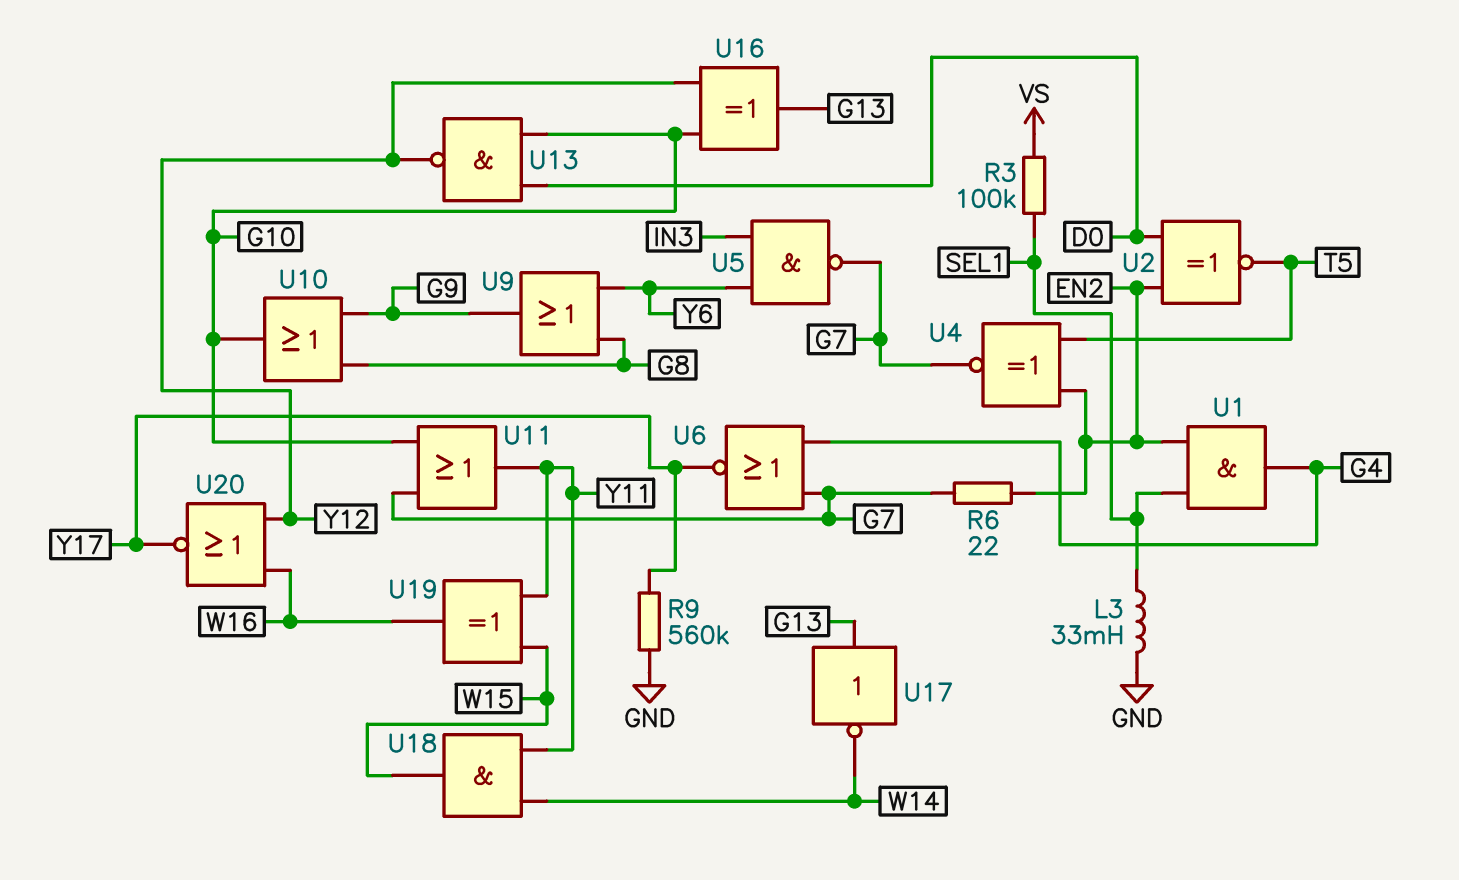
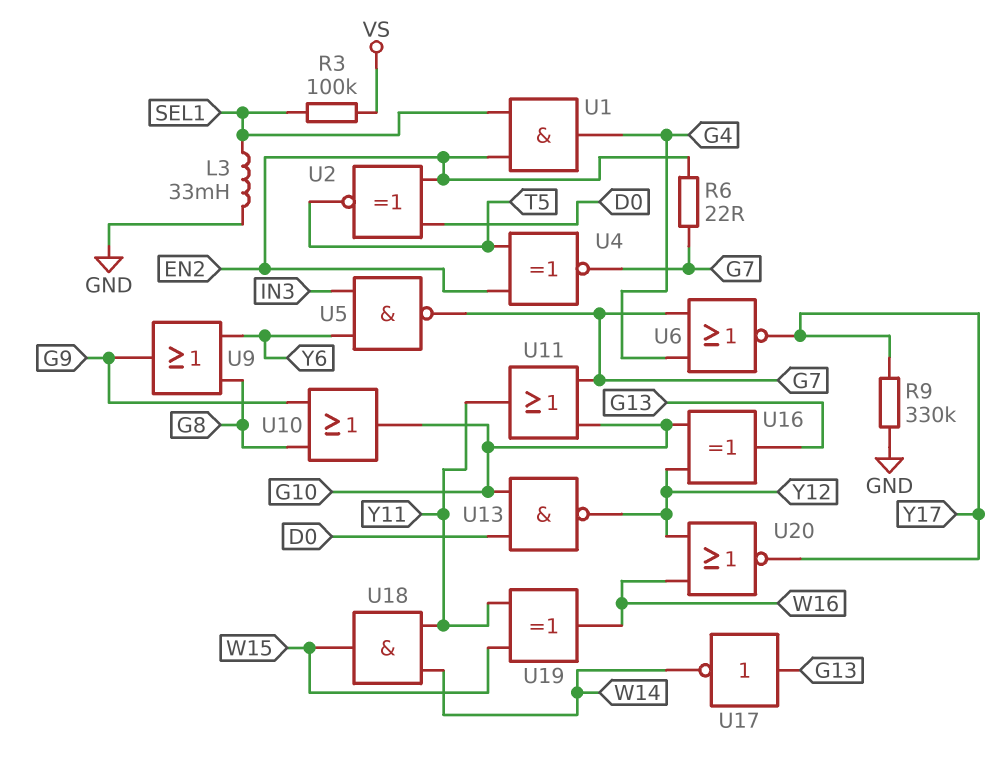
R9: 560k (GND, Y17) -> 330k (GND, Y17)

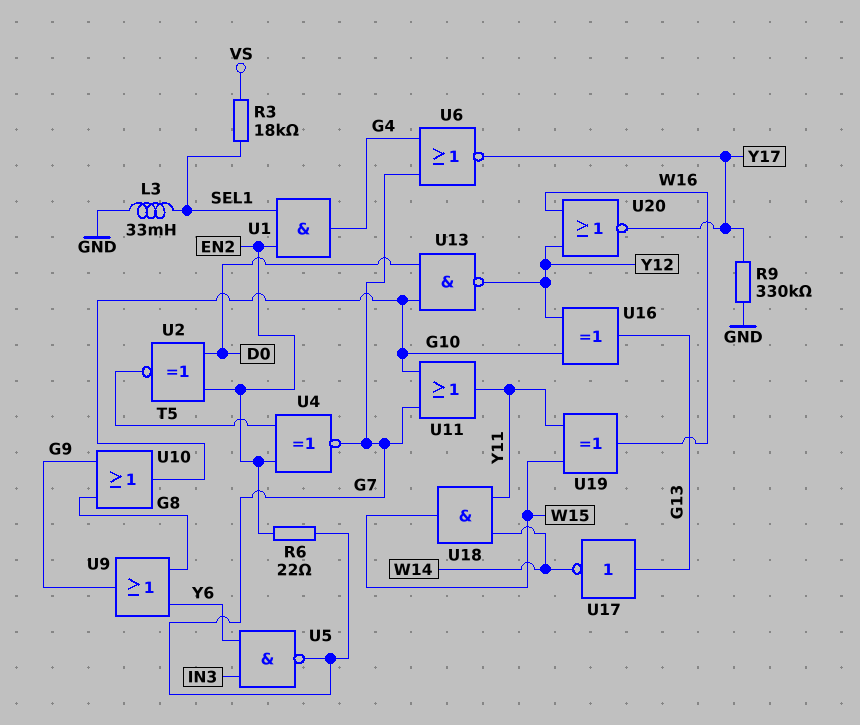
R3: 100k (SEL1, VS) -> 18k (SEL1, VS)

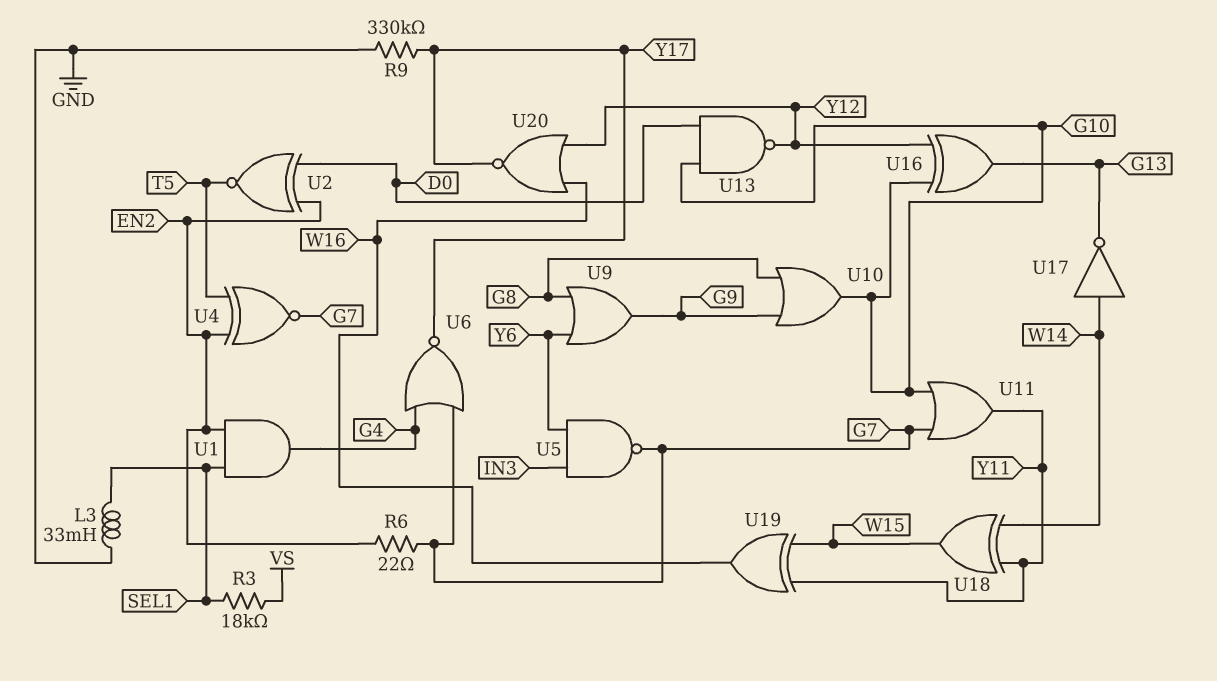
U17: NOT (in G13, out W14) -> NOT (in W14, out G13)
U18: AND (in W14, in Y11, out W15) -> XOR (in W14, in Y11, out W15)

